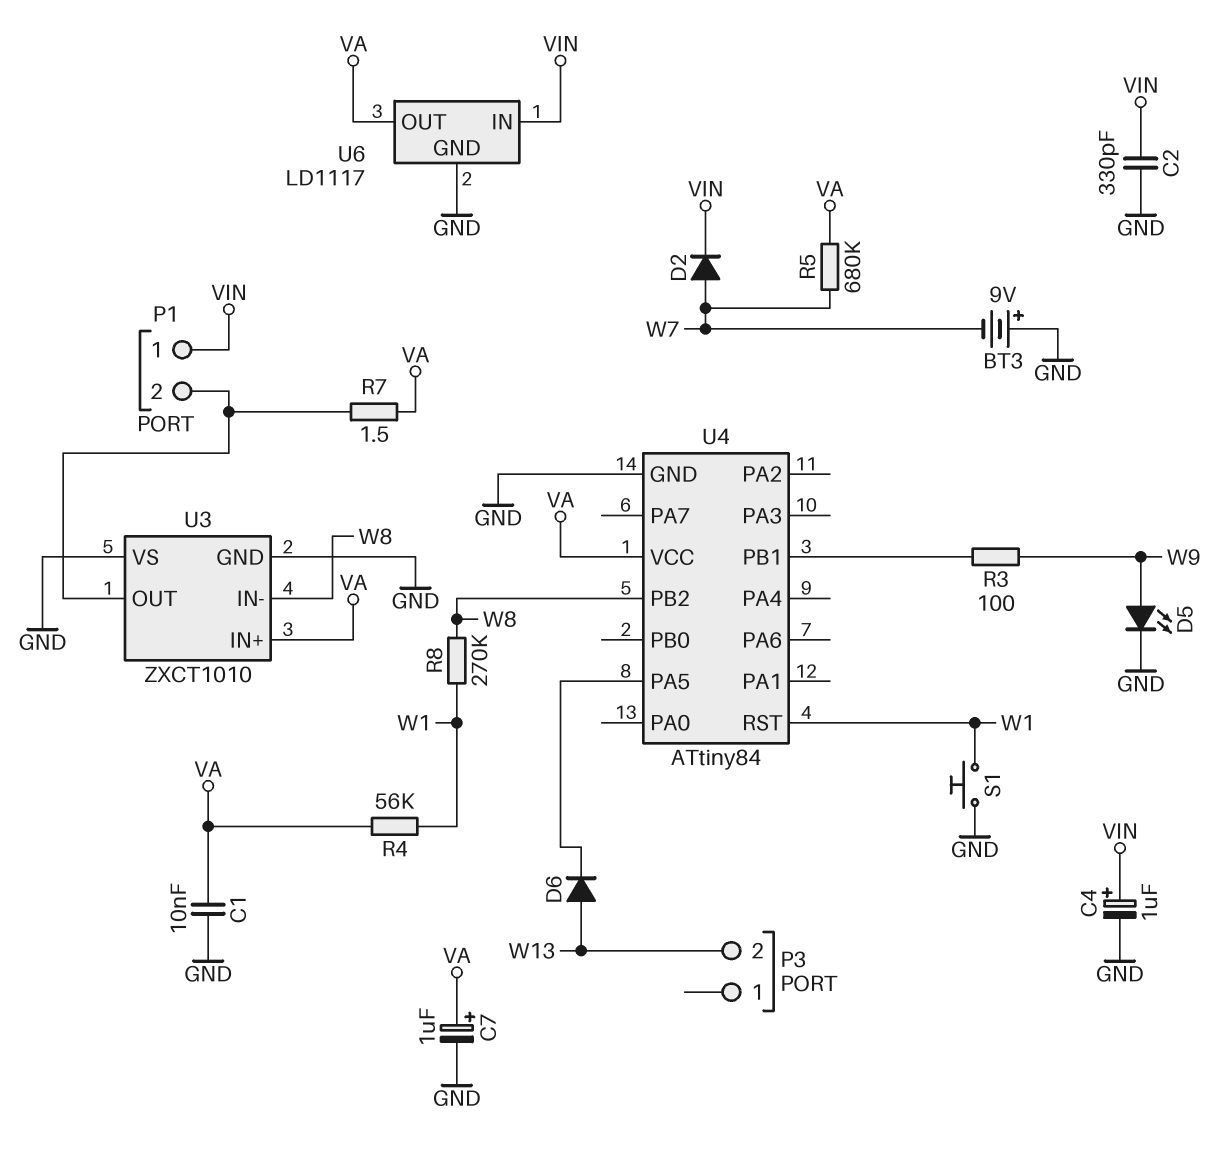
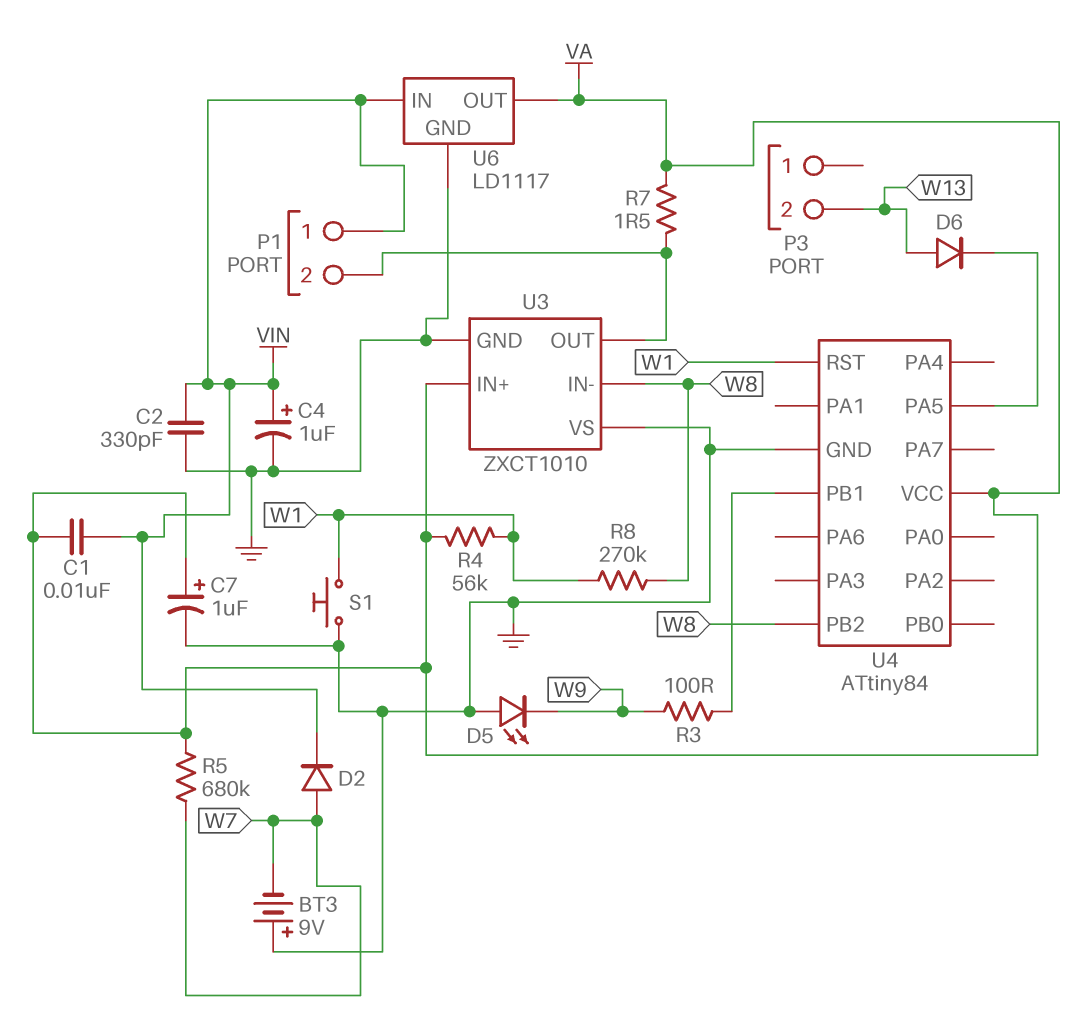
C1: 10nF (GND, VA) -> 10nF (VA, VIN)
D5: LED (A W9, K GND) -> LED (A GND, K W9)

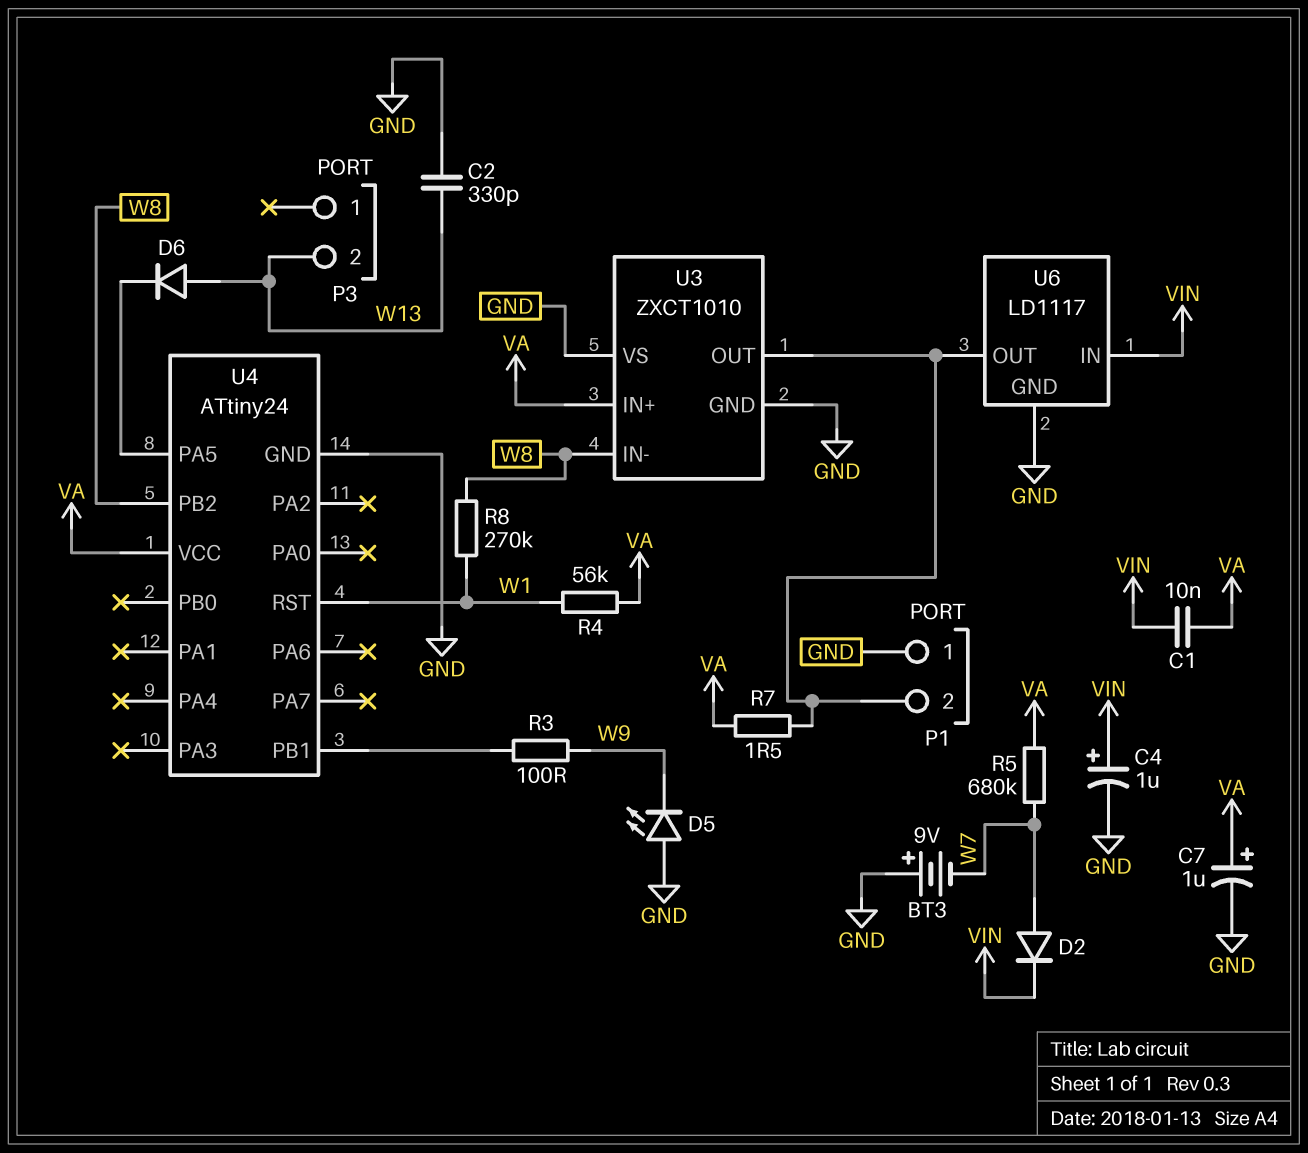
C2: 330pF (GND, VIN) -> 330pF (GND, W13)
P1 pin 1: VIN -> GND
S1: button (GND, W1) -> none
U4: ATtiny84 -> ATtiny24
U6 pin OUT: VA -> P1/2

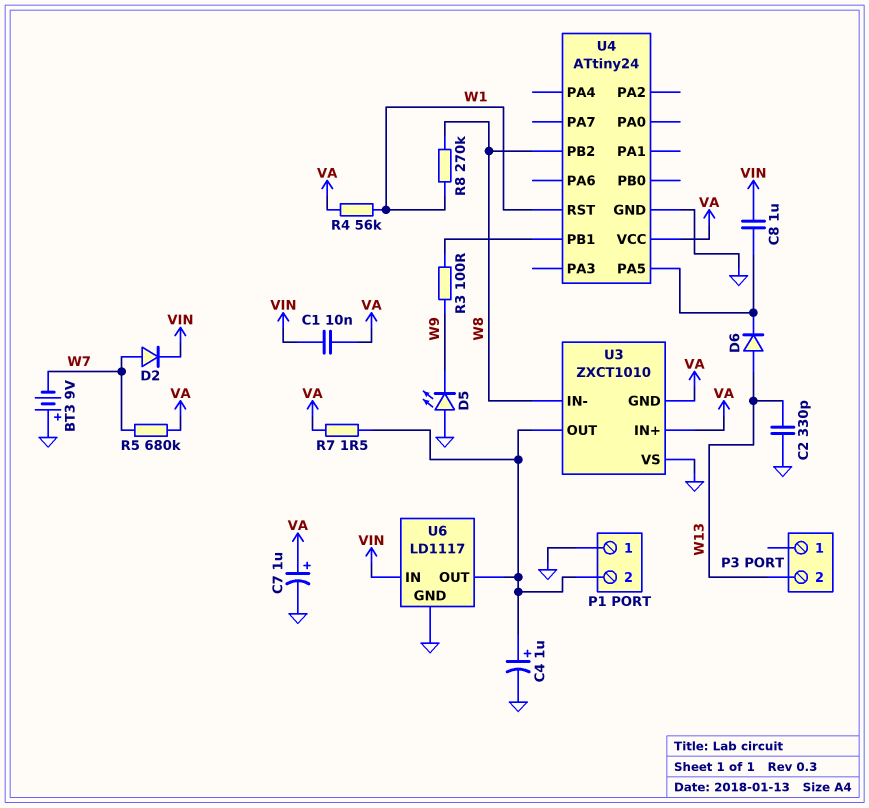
C4: 1uF (plus VIN, minus GND) -> 1uF (plus P1/2, minus GND)
C8: none -> 1uF (U4/PA5, VIN)
U3 pin GND: GND -> VA

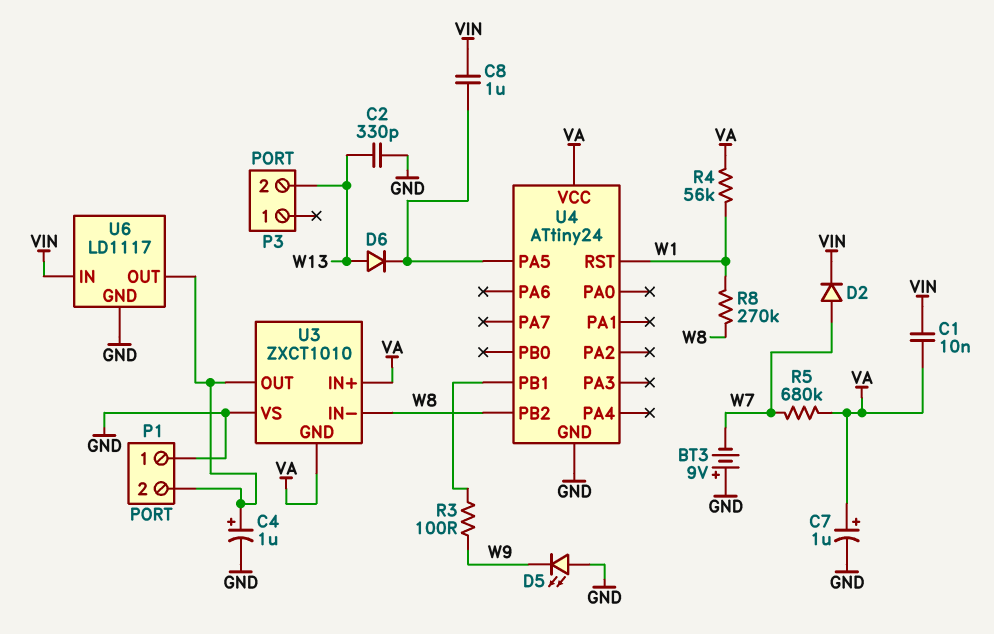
R7: 1.5 (P1/2, VA) -> none

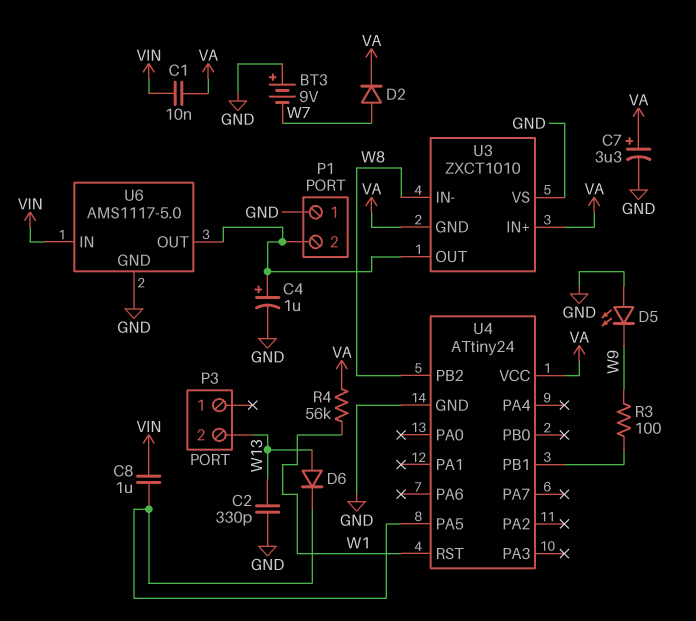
C7: 1uF (plus VA, minus GND) -> 3.3uF (plus VA, minus GND)
D2: diode (A W7, K VIN) -> diode (A W7, K VA)
R5: 680k (VA, W7) -> none
R8: 270k (W1, W8) -> none
U6: LD1117 -> AMS1117-5.0

